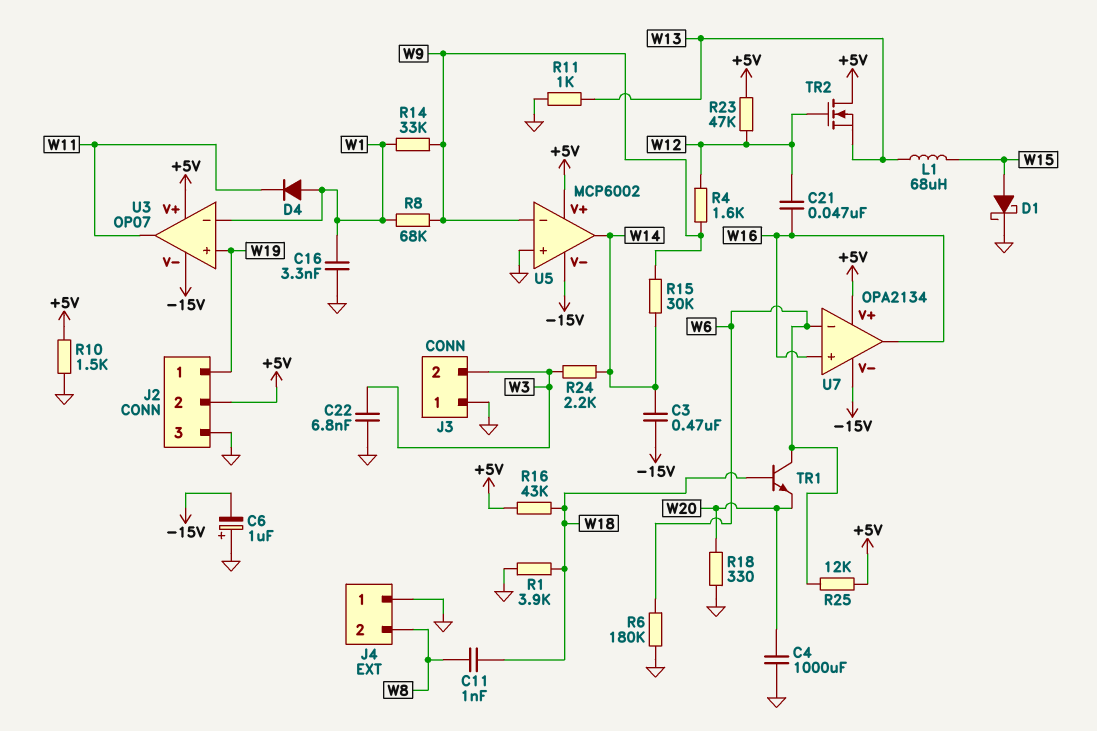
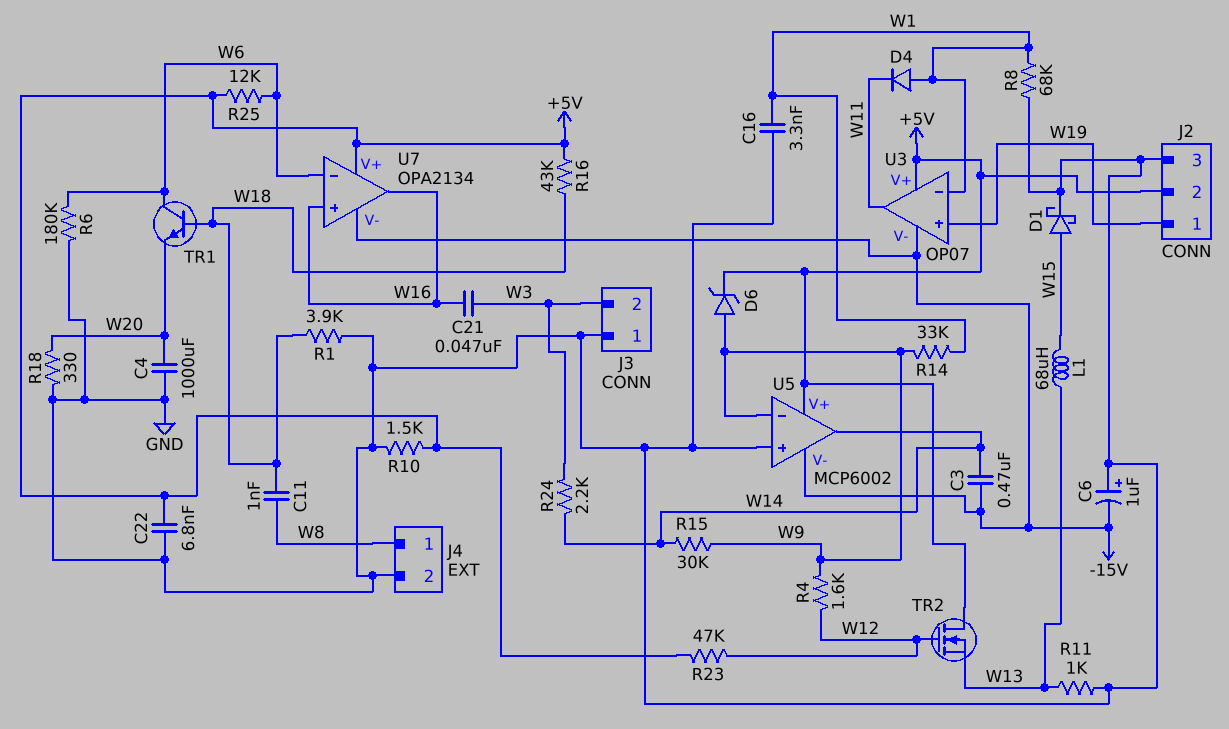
C21: 47nF (W12, W16) -> 47nF (W3, W16)
C22: 6.8nF (GND, W3) -> 6.8nF (+5V, GND)
D6: none -> zener (A W9, K +5V)
J4 pin 1: GND -> W8
J4 pin 2: W8 -> GND
R8: 68k (W1, W9) -> 68k (GND, W1)

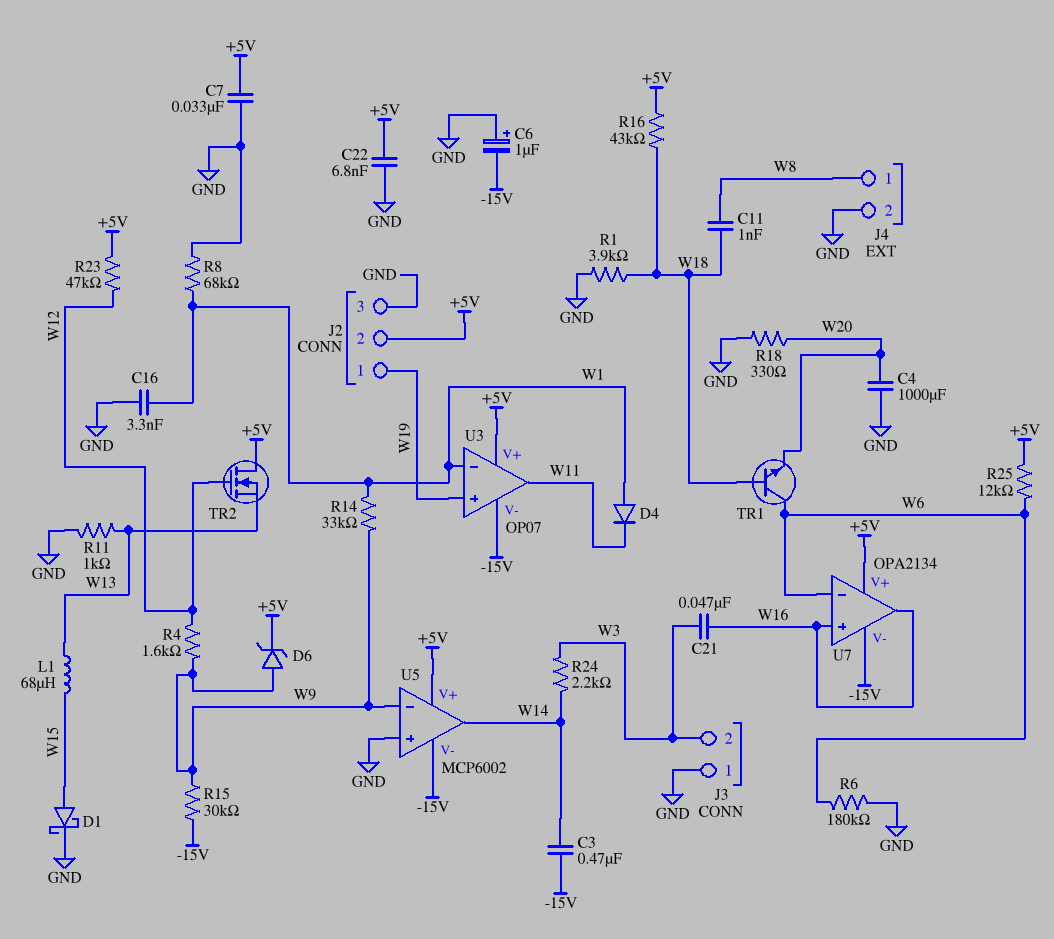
C7: none -> 33nF (+5V, GND)
R10: 1.5k (+5V, GND) -> none
R15: 30k (W9, W14) -> 30k (-15V, W9)

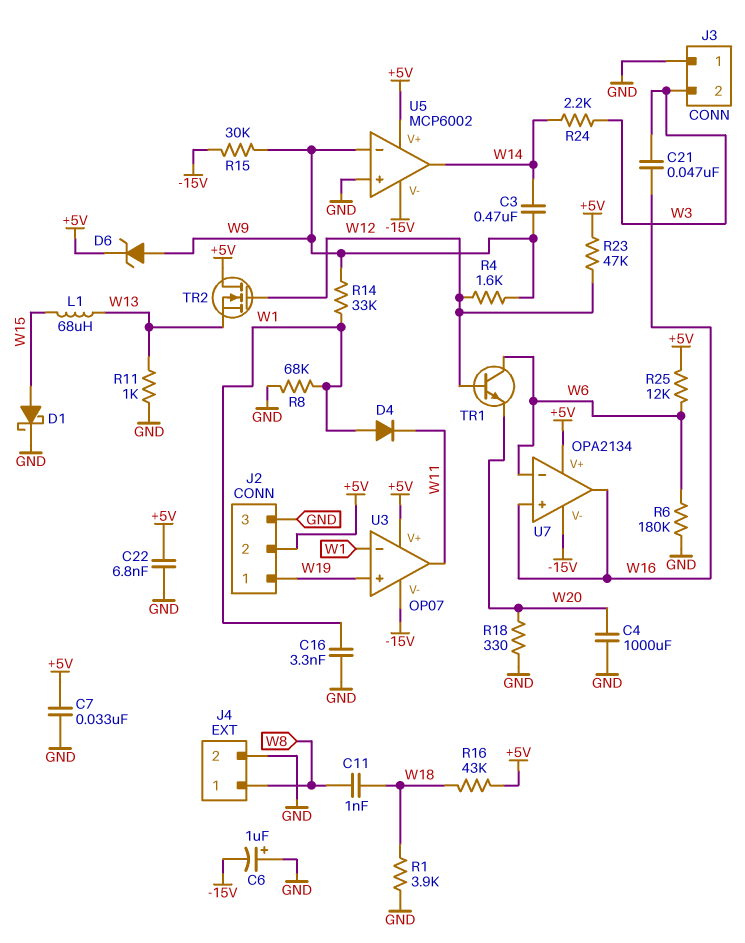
C3: 470nF (-15V, W14) -> 470nF (W9, W14)
TR1: NPN (B W18, C W6, E W20) -> NPN (B W12, C W6, E W20)

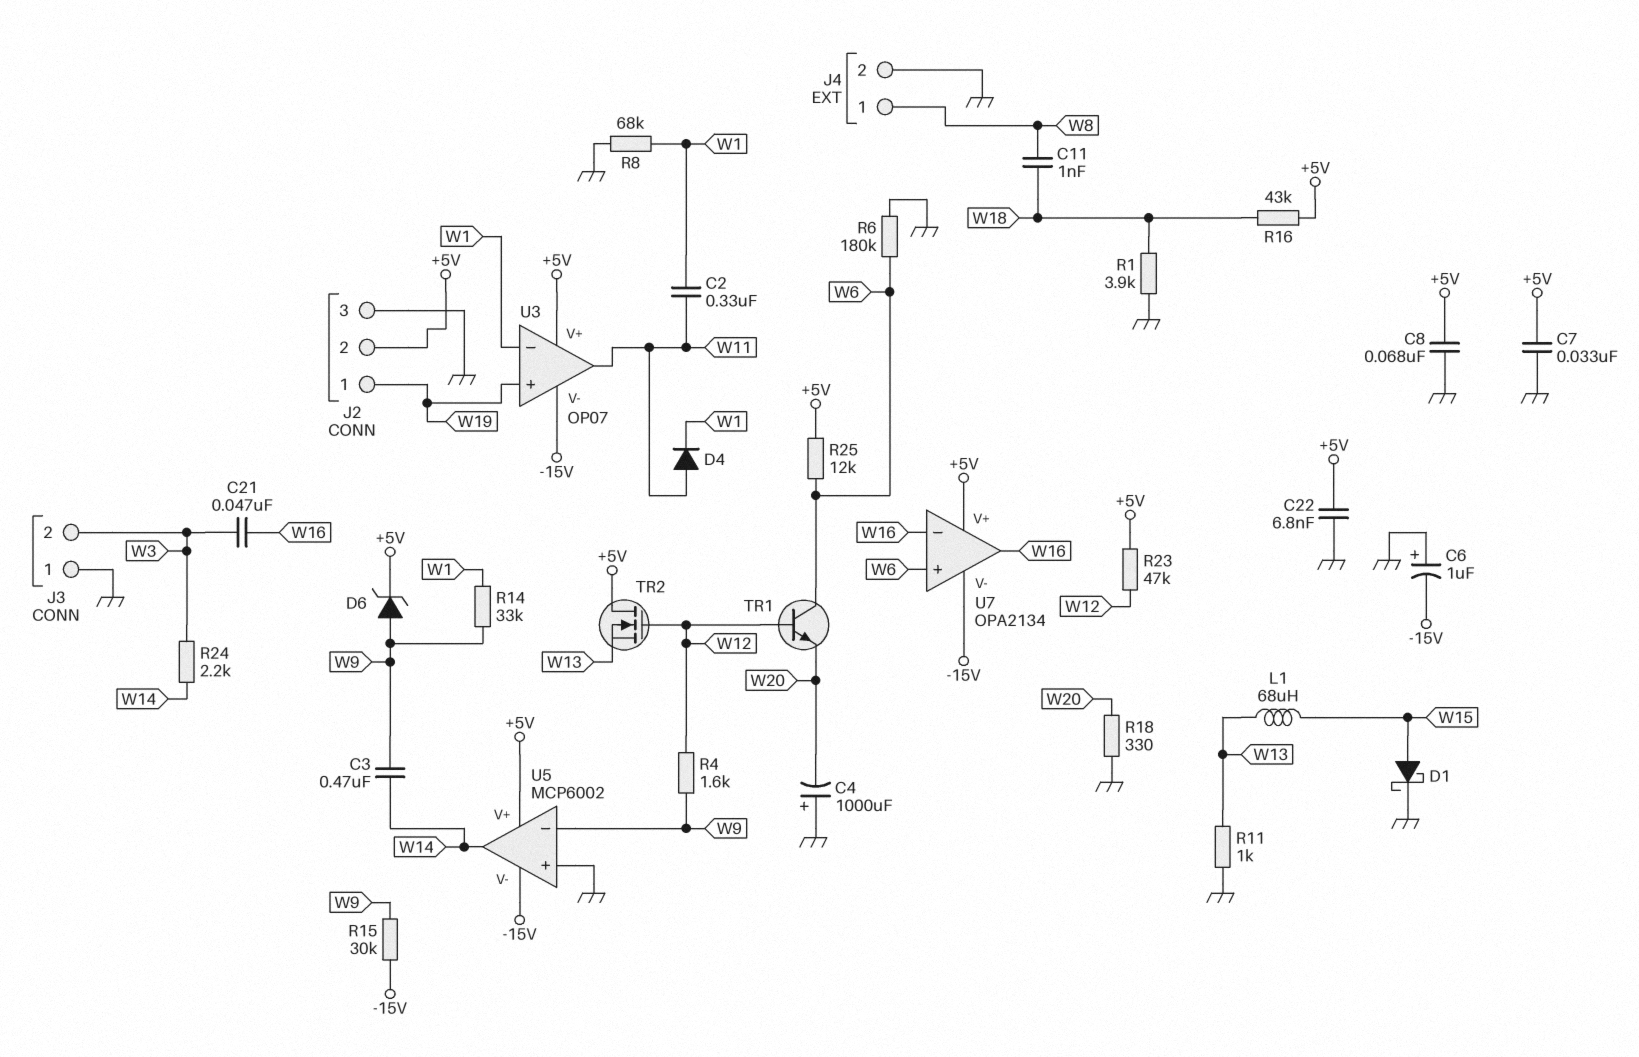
C2: none -> 330nF (W1, W11)
C4: 1000uF (GND, W20) -> 1000uF (plus GND, minus W20)
C8: none -> 68nF (+5V, GND)
C16: 3.3nF (GND, W1) -> none
D4: diode (A W1, K W11) -> diode (A W11, K W1)
U7 pin in+: W16 -> W6
U7 pin in-: W6 -> W16

